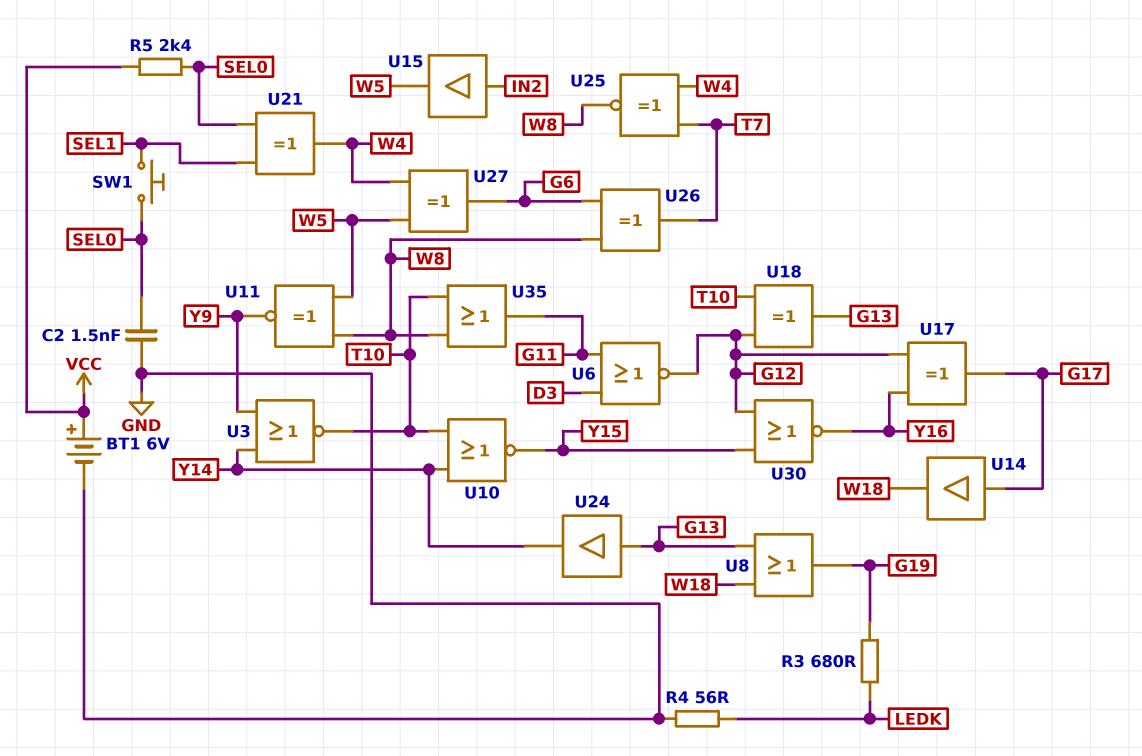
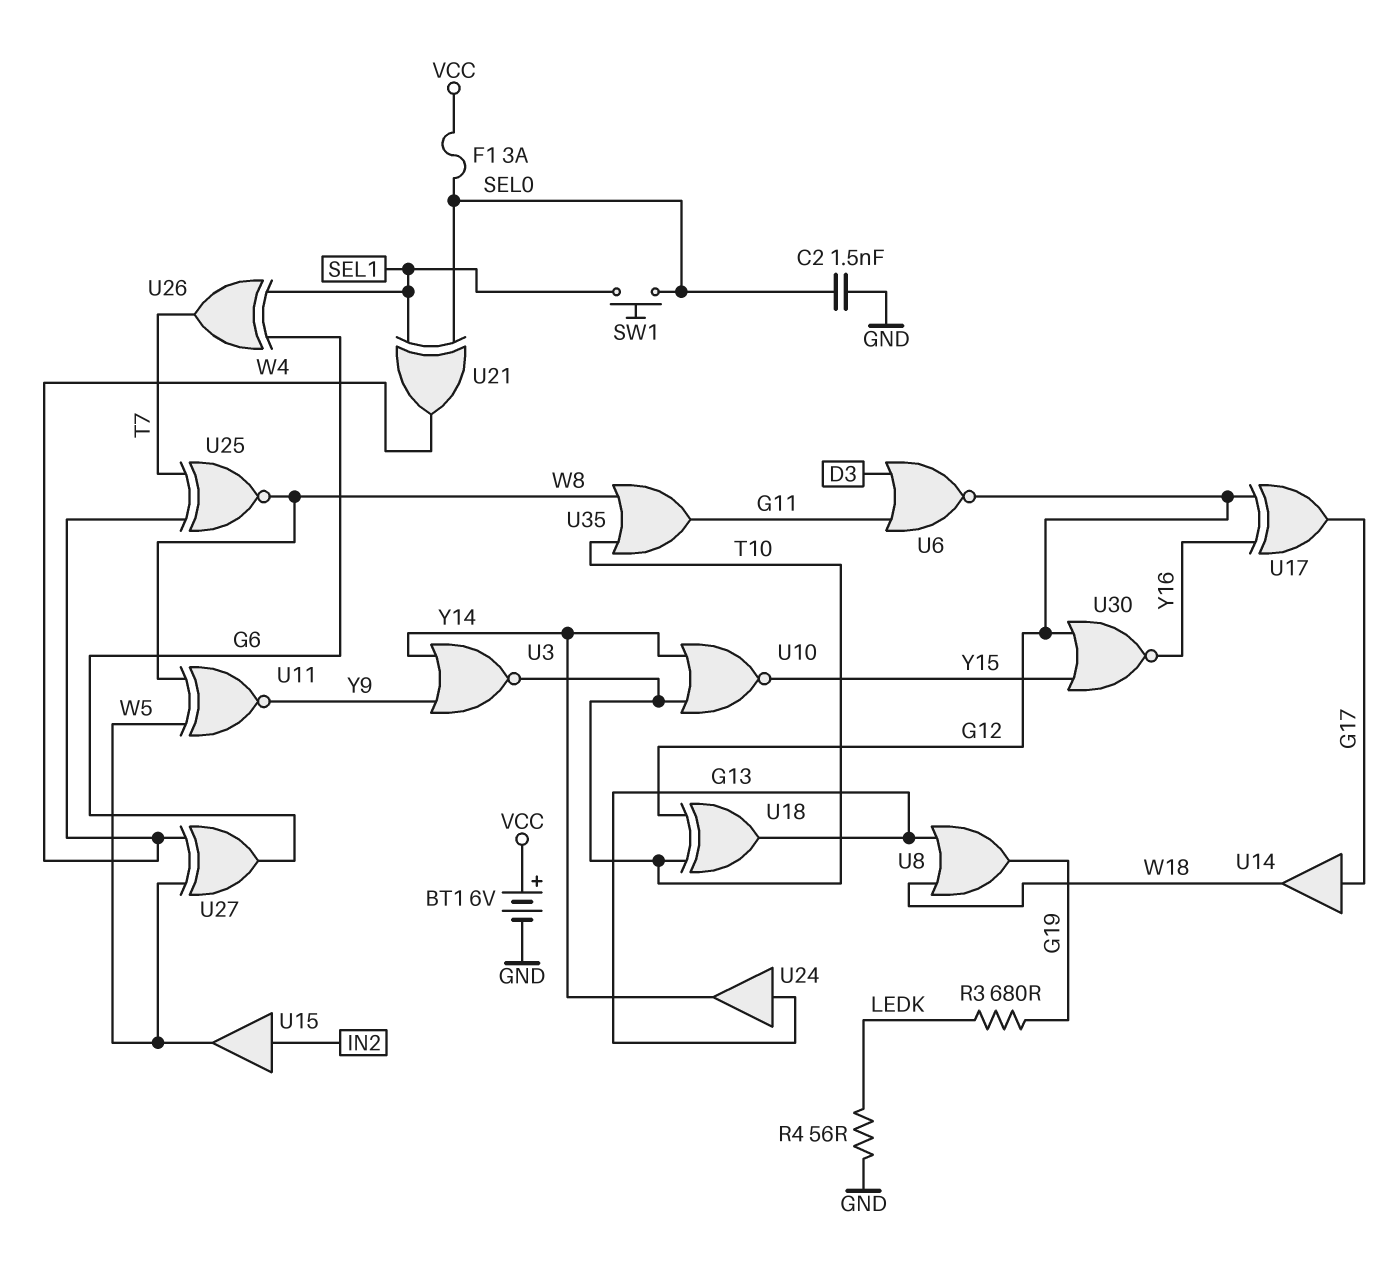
F1: none -> 3A (SEL0, VCC)
R5: 2.4k (SEL0, VCC) -> none
U26: XOR (in G6, in W8, out T7) -> XOR (in G6, in SEL1, out T7)

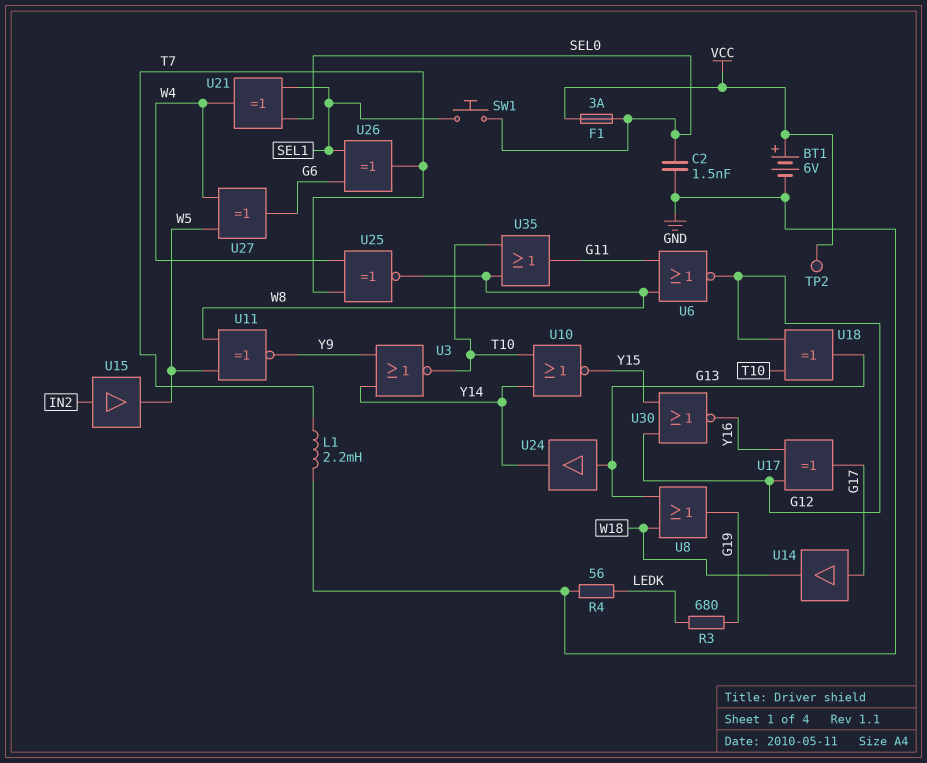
L1: none -> 2.2mH (GND, T7)
TP2: none -> test point (VCC)
U6: NOR (in D3, in G11, out G12) -> NOR (in G11, in W8, out G12)

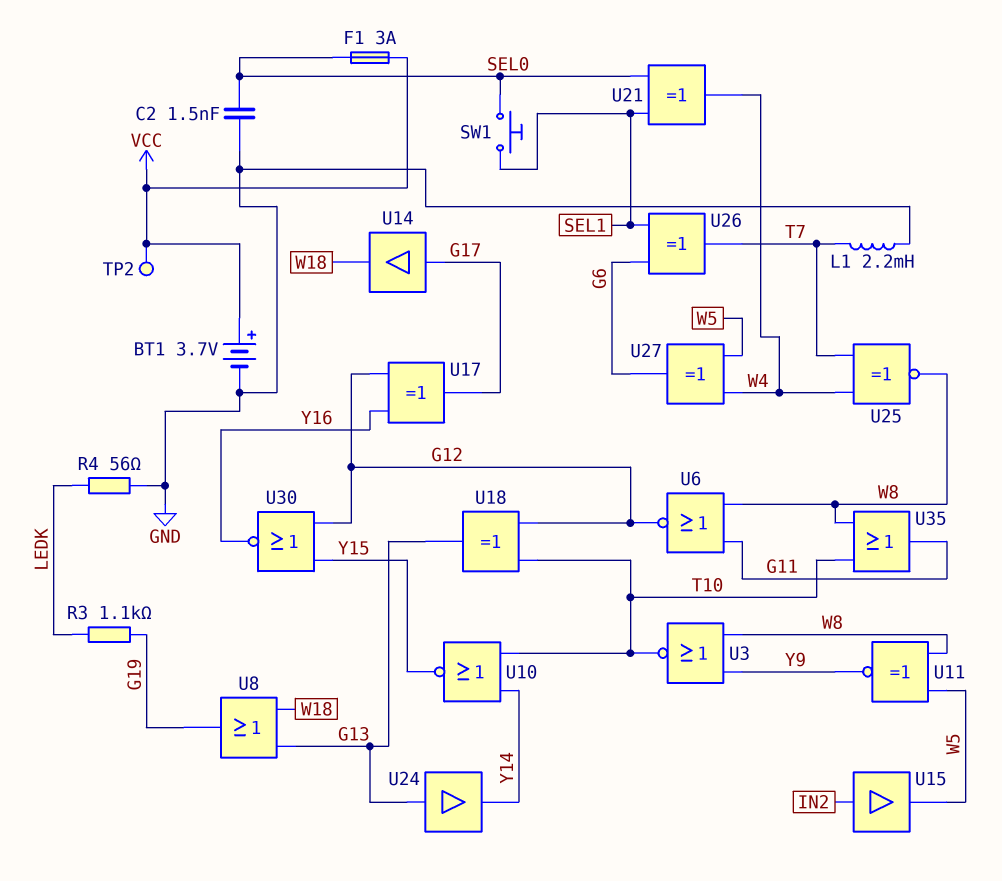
BT1: 6V (plus VCC, minus GND) -> 3.7V (plus VCC, minus GND)
R3: 680 (G19, LEDK) -> 1.1k (G19, LEDK)
U3: NOR (in Y9, in Y14, out T10) -> NOR (in W8, in Y9, out T10)

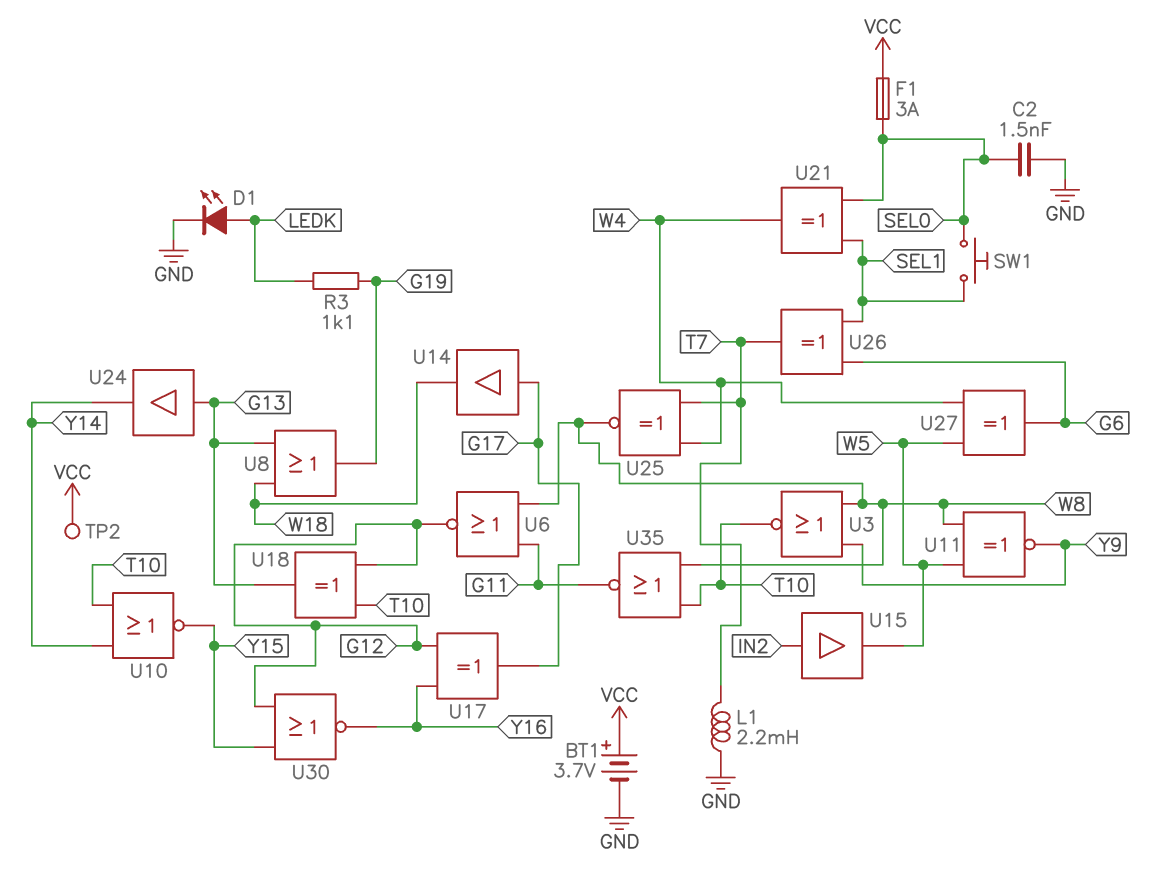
D1: none -> LED (A LEDK, K GND)
R4: 56 (GND, LEDK) -> none
U35: OR (in T10, in W8, out G11) -> NOR (in T10, in W8, out G11)

